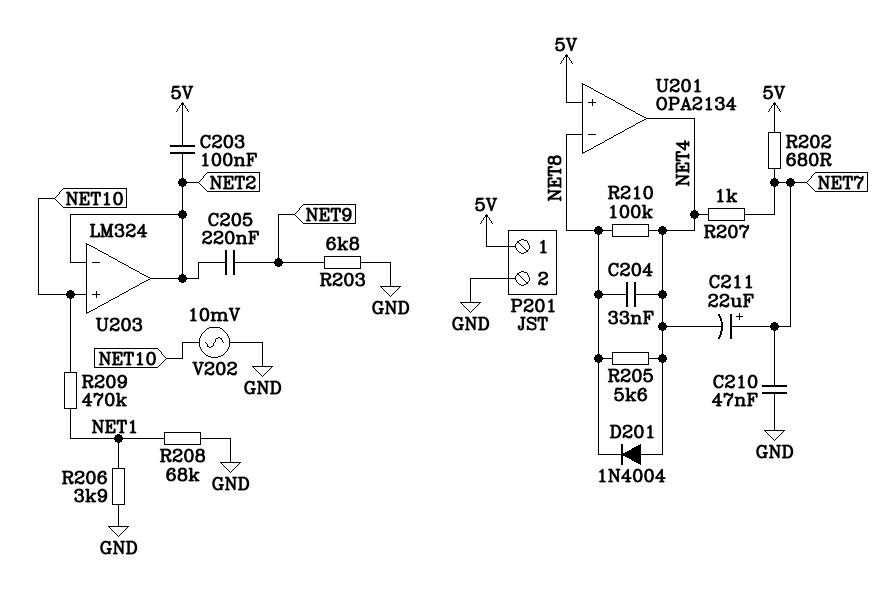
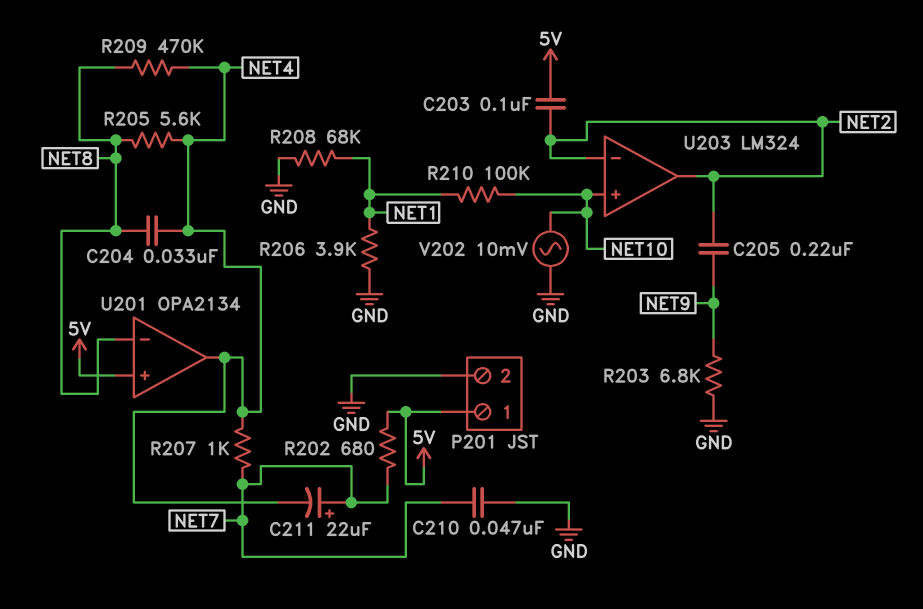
D201: diode 1N4004 (A NET4, K NET8) -> none
R209: 470k (NET1, NET10) -> 470k (NET4, NET8)
R210: 100k (NET4, NET8) -> 100k (NET1, NET10)

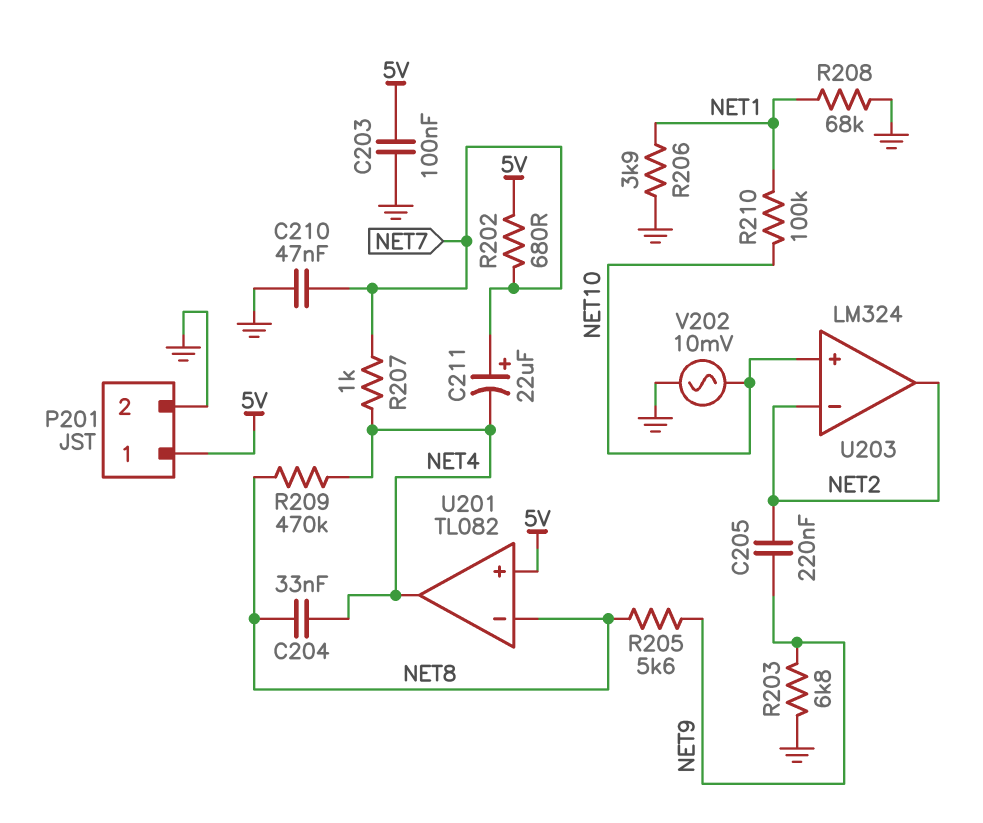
C203: 100nF (5V, NET2) -> 100nF (5V, GND)
R205: 5.6k (NET4, NET8) -> 5.6k (NET8, NET9)
U201: OPA2134 -> TL082

